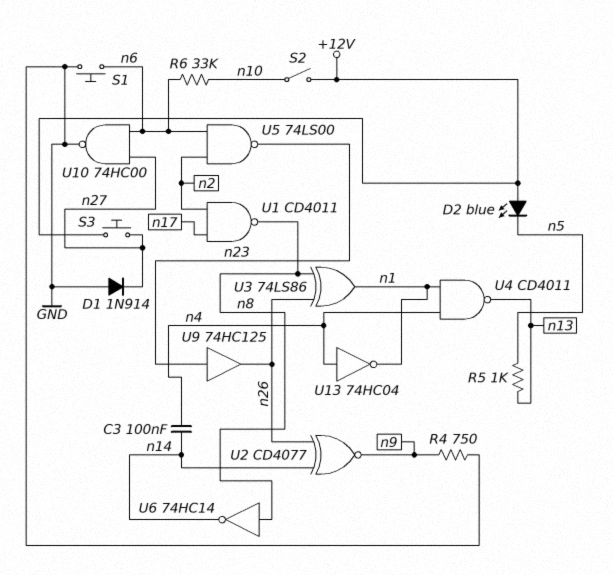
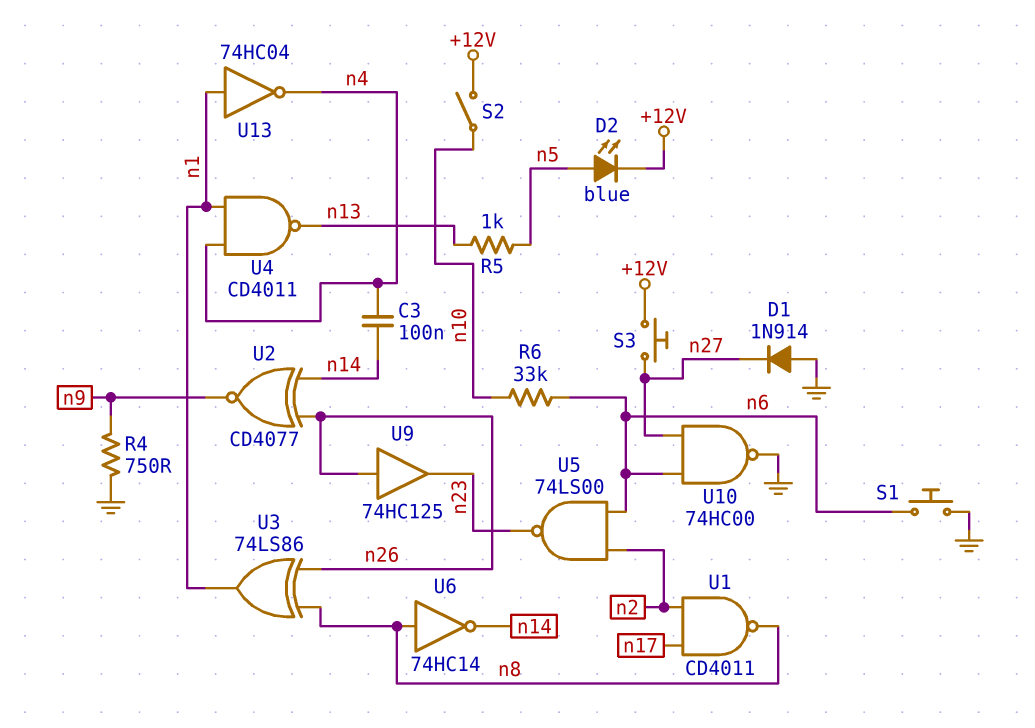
D2: LED blue (A +12V, K n5) -> LED blue (A n5, K +12V)
U9: buffer 74HC125 (in n23, out n26) -> buffer 74HC125 (in n26, out n23)
U13: NOT 74HC04 (in n4, out n1) -> NOT 74HC04 (in n1, out n4)

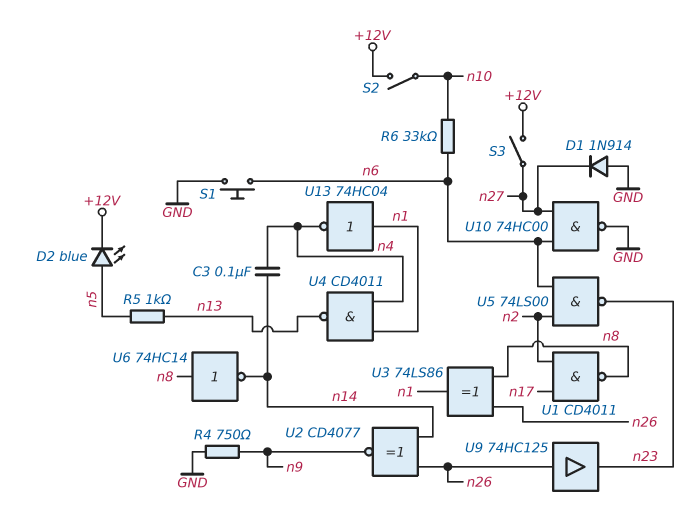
S3: button (+12V, n27) -> switch (+12V, n27)

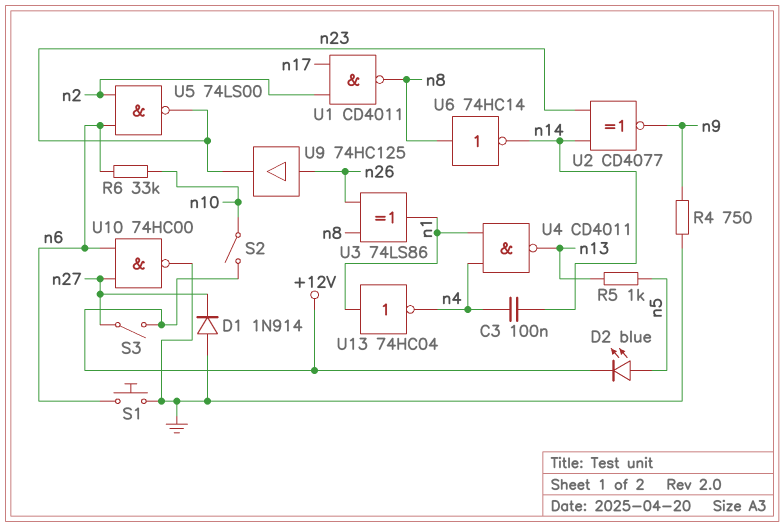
U2: XNOR CD4077 (in n14, in n26, out n9) -> XNOR CD4077 (in n14, in n23, out n9)

